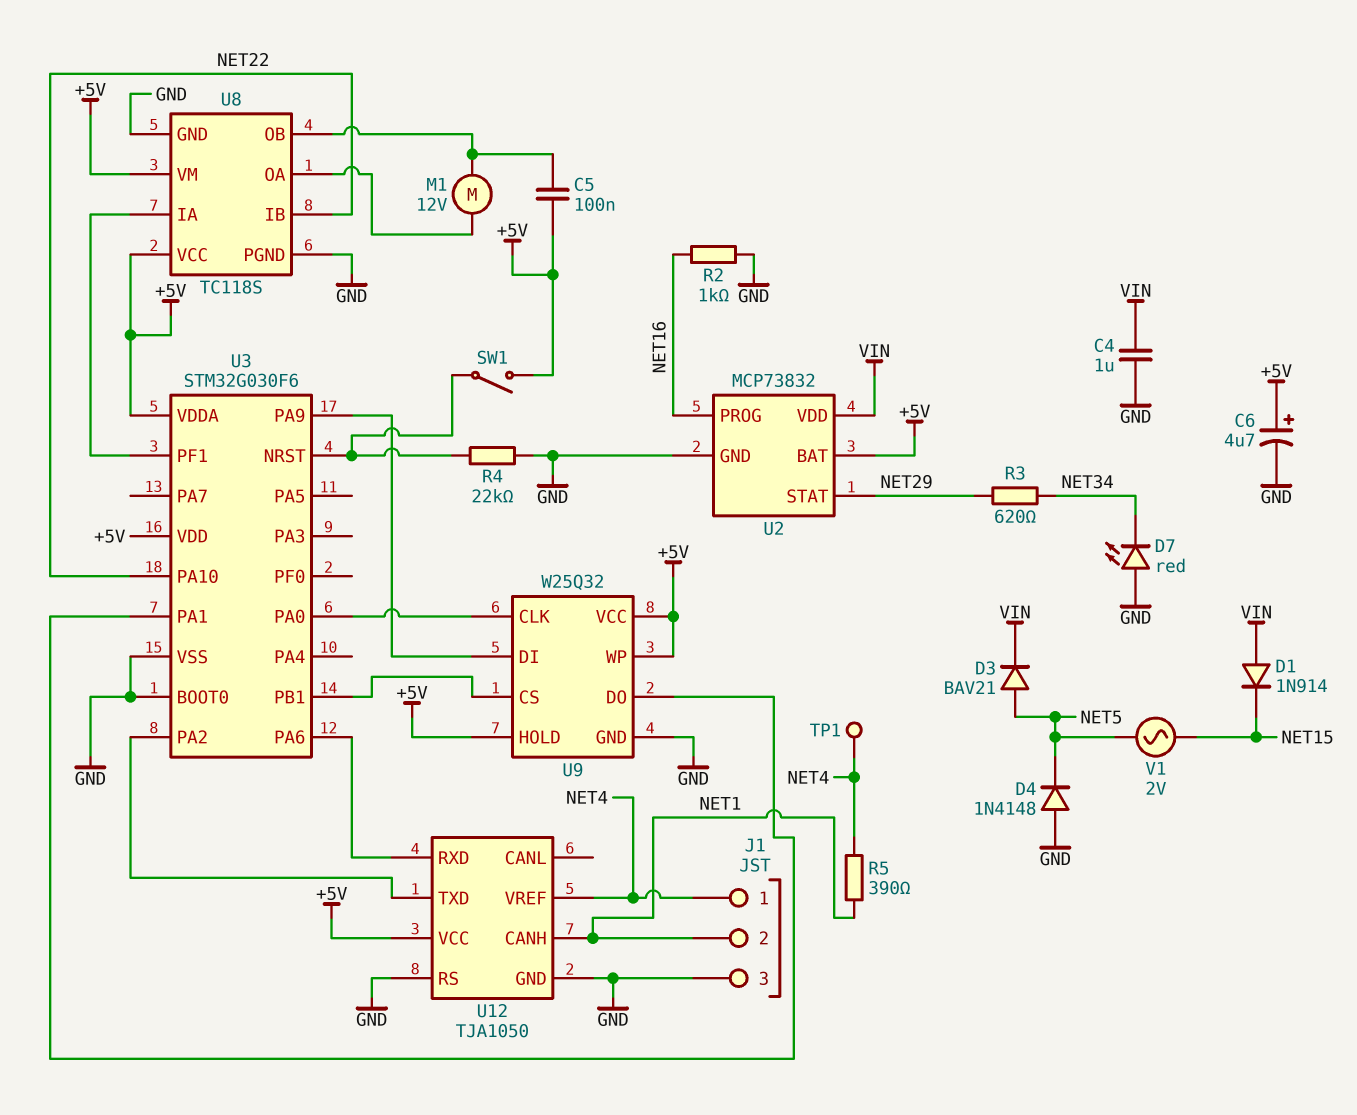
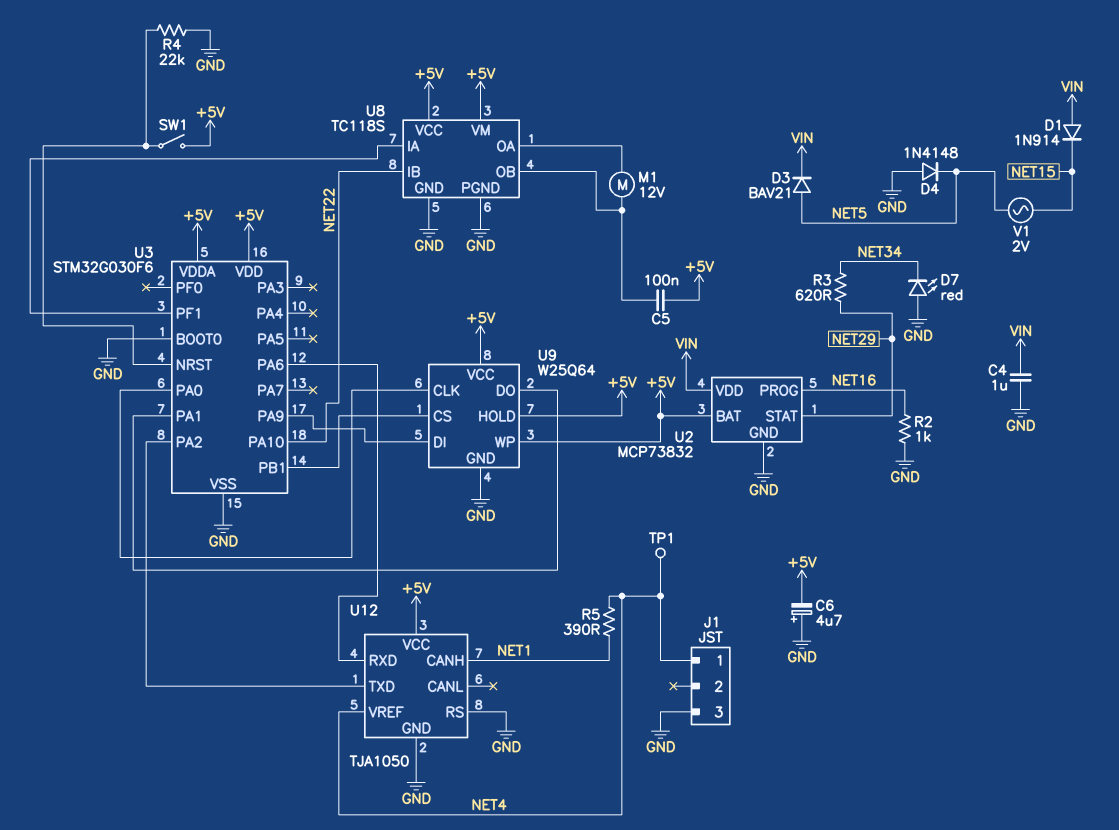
C6: 4.7uF (plus +5V, minus GND) -> 4.7uF (plus GND, minus +5V)
J1 pin 2: NET1 -> none
U9: W25Q32 -> W25Q64

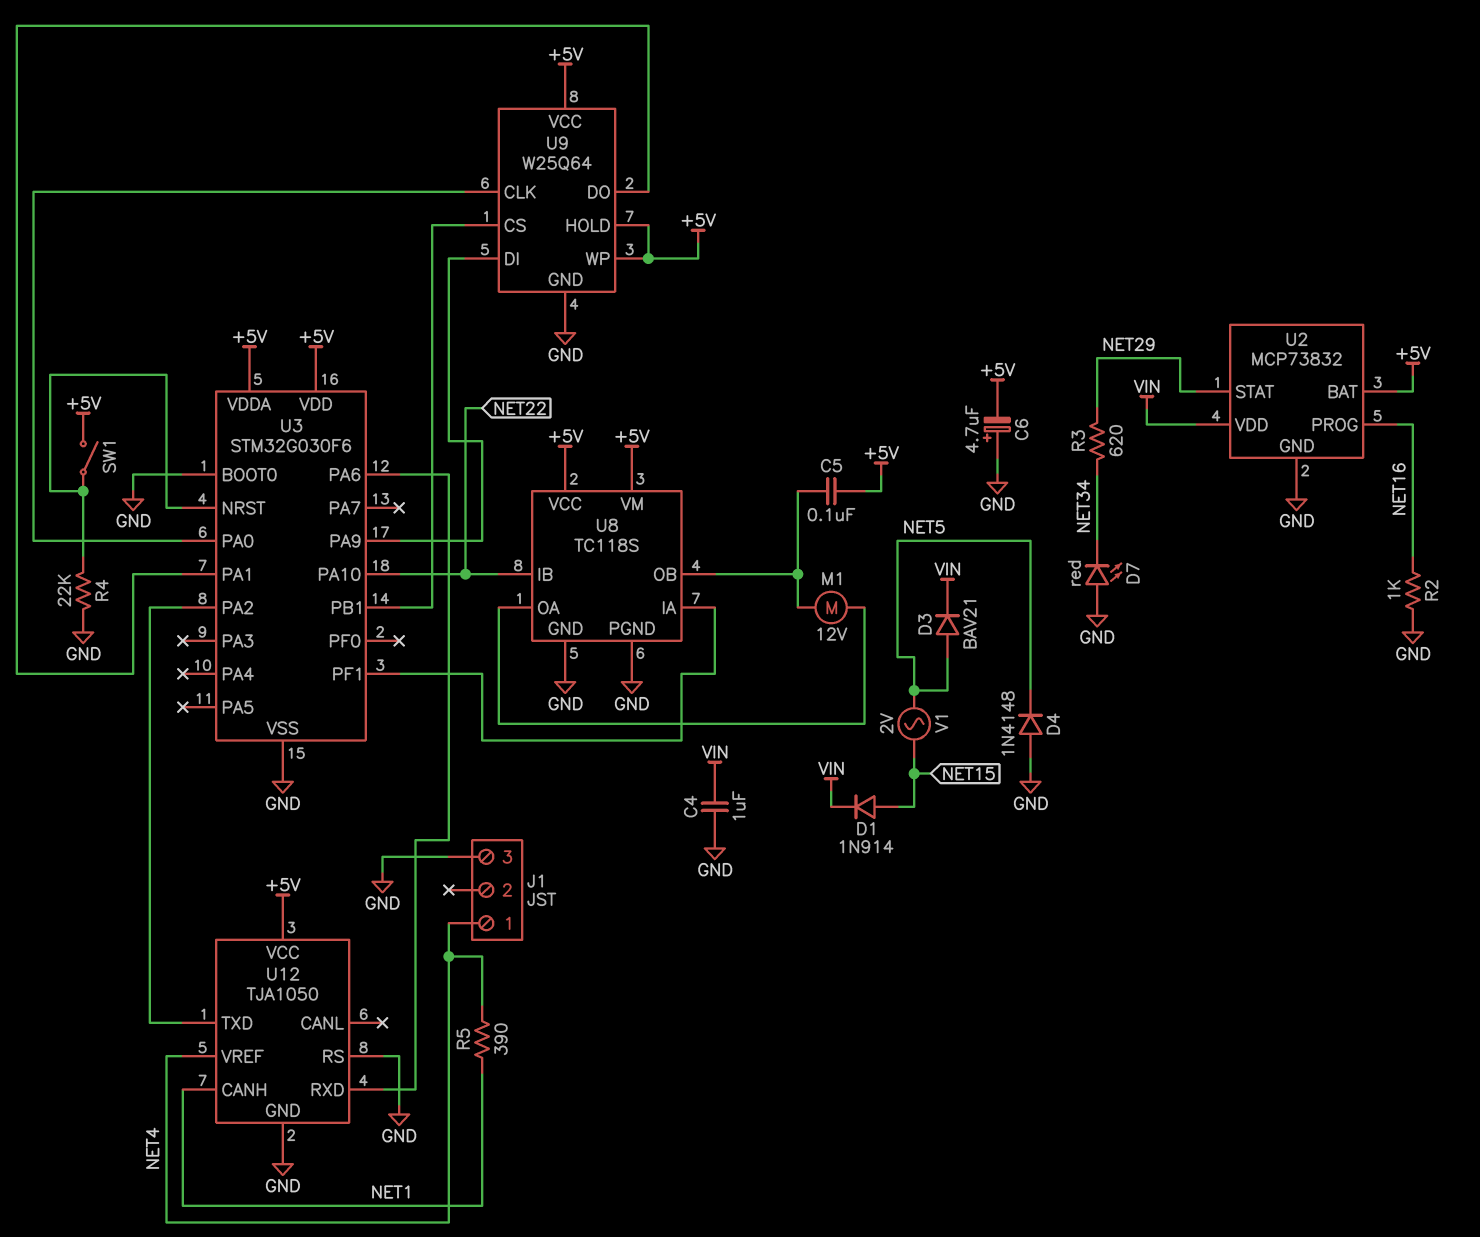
D1: diode 1N914 (A VIN, K NET15) -> diode 1N914 (A NET15, K VIN)
TP1: test point (NET4) -> none

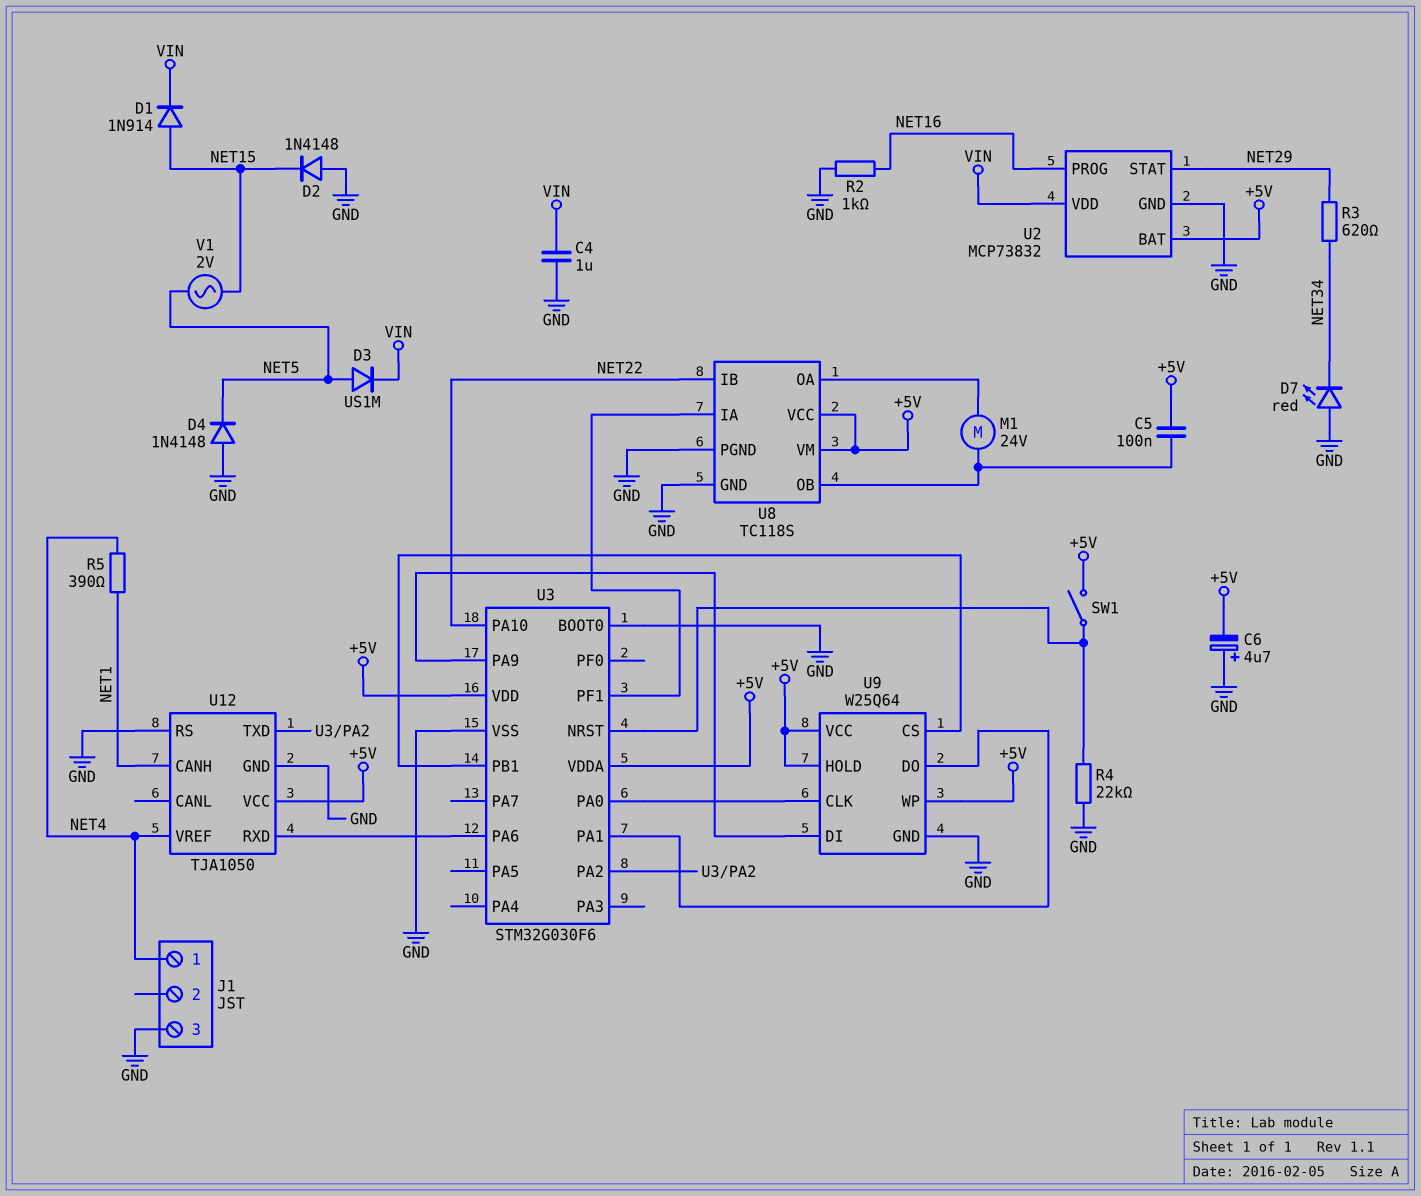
D2: none -> diode 1N4148 (A GND, K NET15)
D3: diode BAV21 (A NET5, K VIN) -> diode US1M (A NET5, K VIN)
M1: motor 12V (U8/OA, U8/OB) -> motor 24V (U8/OA, U8/OB)

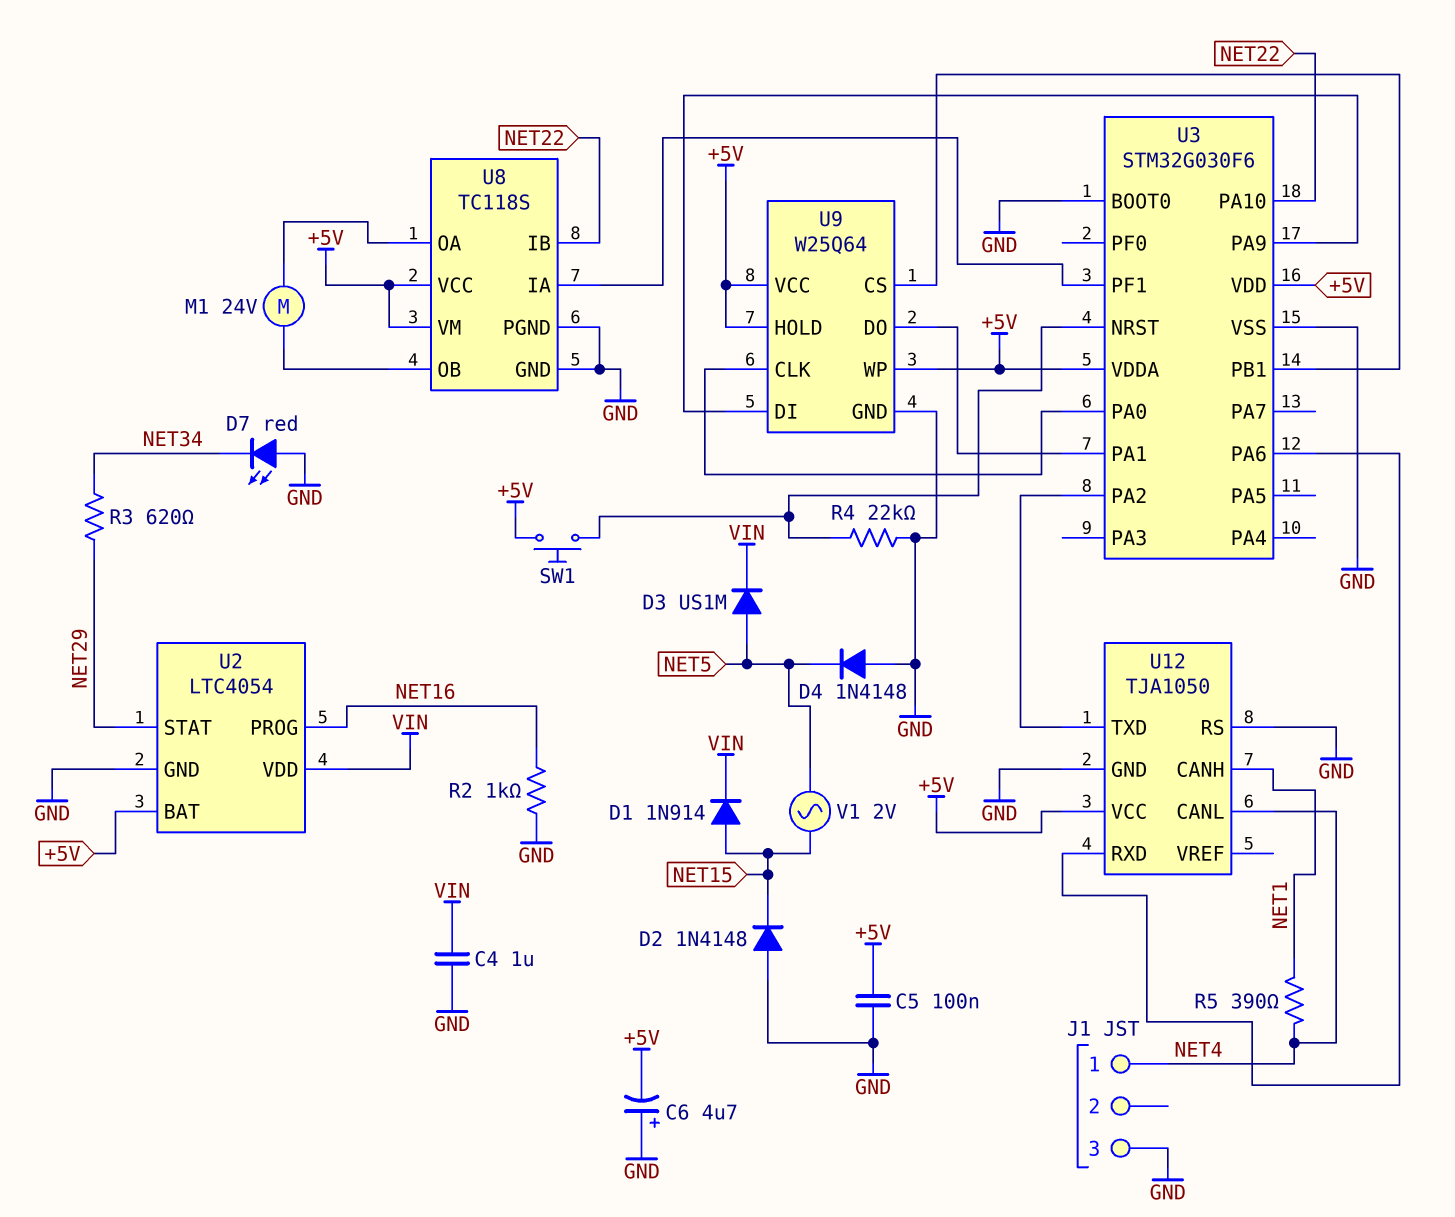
C5: 100nF (+5V, U8/OB) -> 100nF (+5V, GND)
SW1: switch (+5V, U3/NRST) -> button (+5V, U3/NRST)
U2: MCP73832 -> LTC4054
U12 pin CANL: none -> NET4
U12 pin VREF: NET4 -> none

